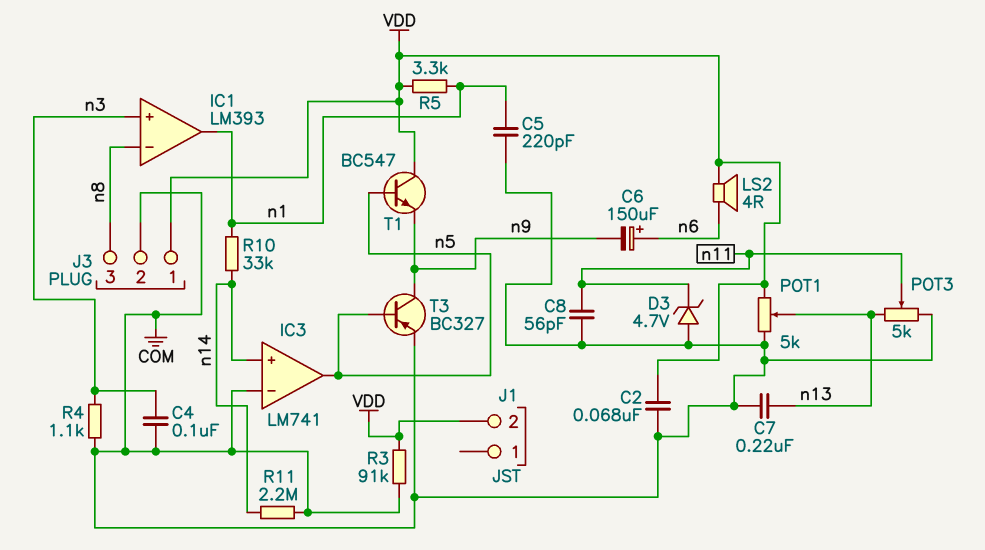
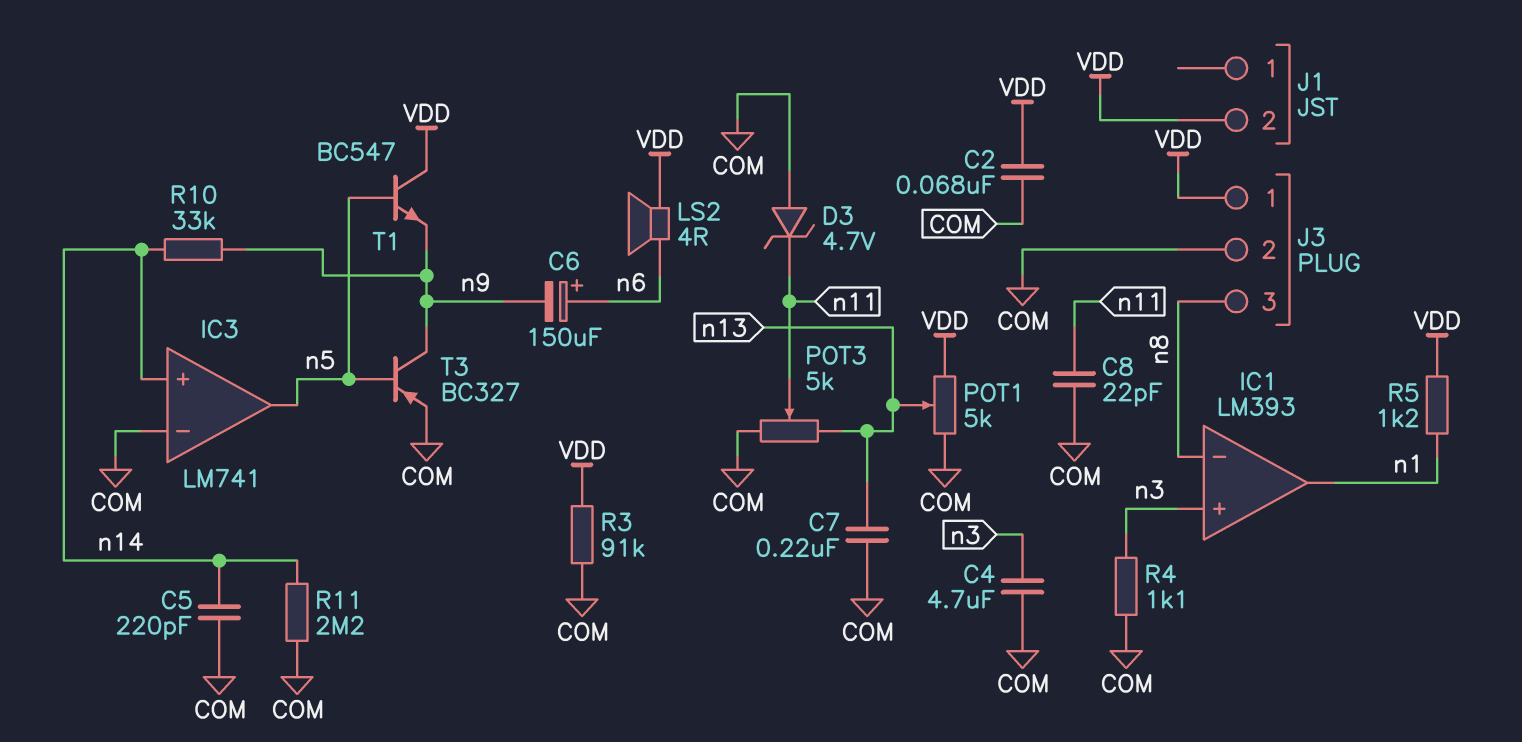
C4: 100nF (COM, n3) -> 4.7uF (COM, n3)
C5: 220pF (COM, n1) -> 220pF (COM, n14)
C8: 56pF (COM, n11) -> 22pF (COM, n11)
R5: 3.3k (VDD, n1) -> 1.2k (VDD, n1)
R10: 33k (n1, n14) -> 33k (n9, n14)

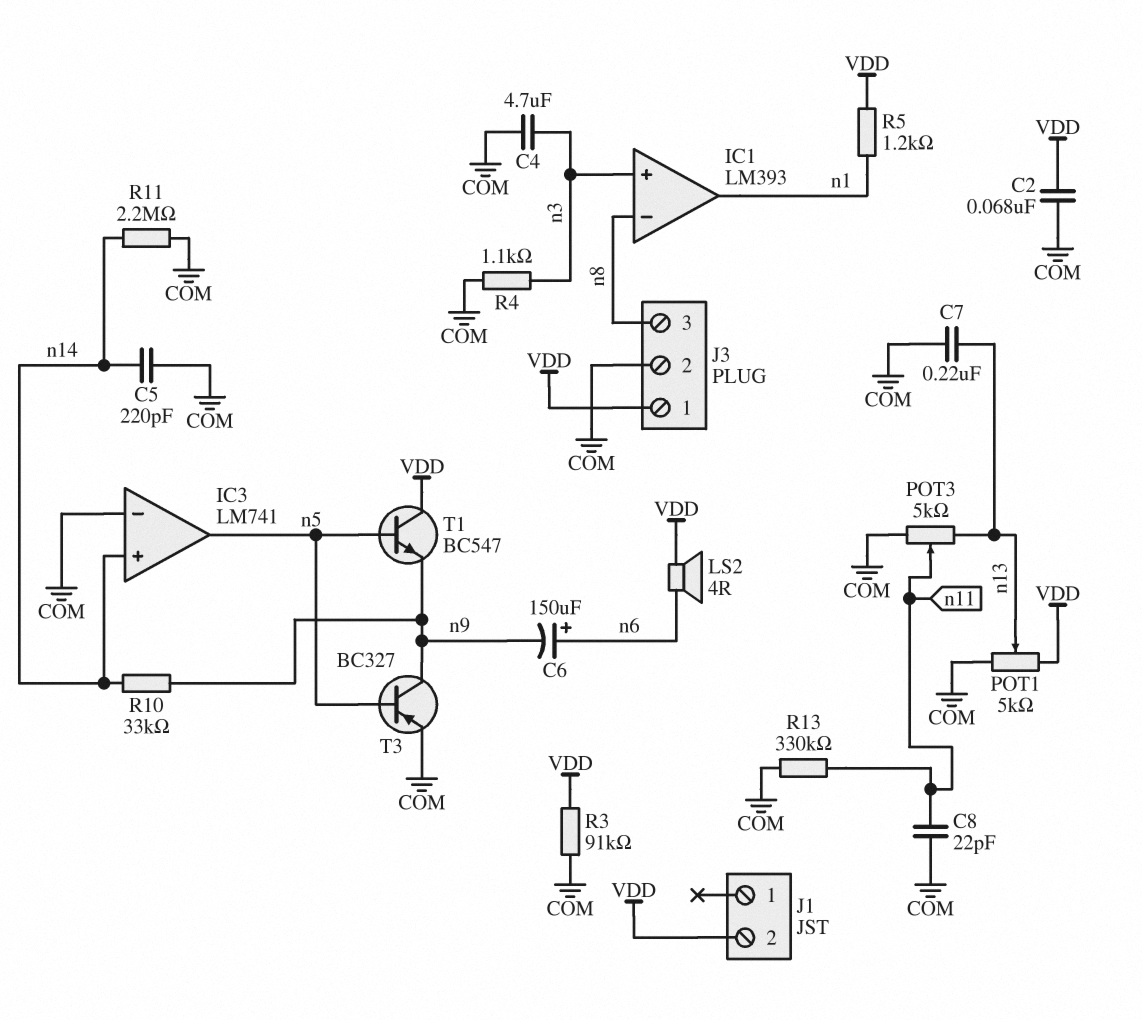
D3: zener 4.7V (A COM, K n11) -> none
R13: none -> 330k (COM, n11)

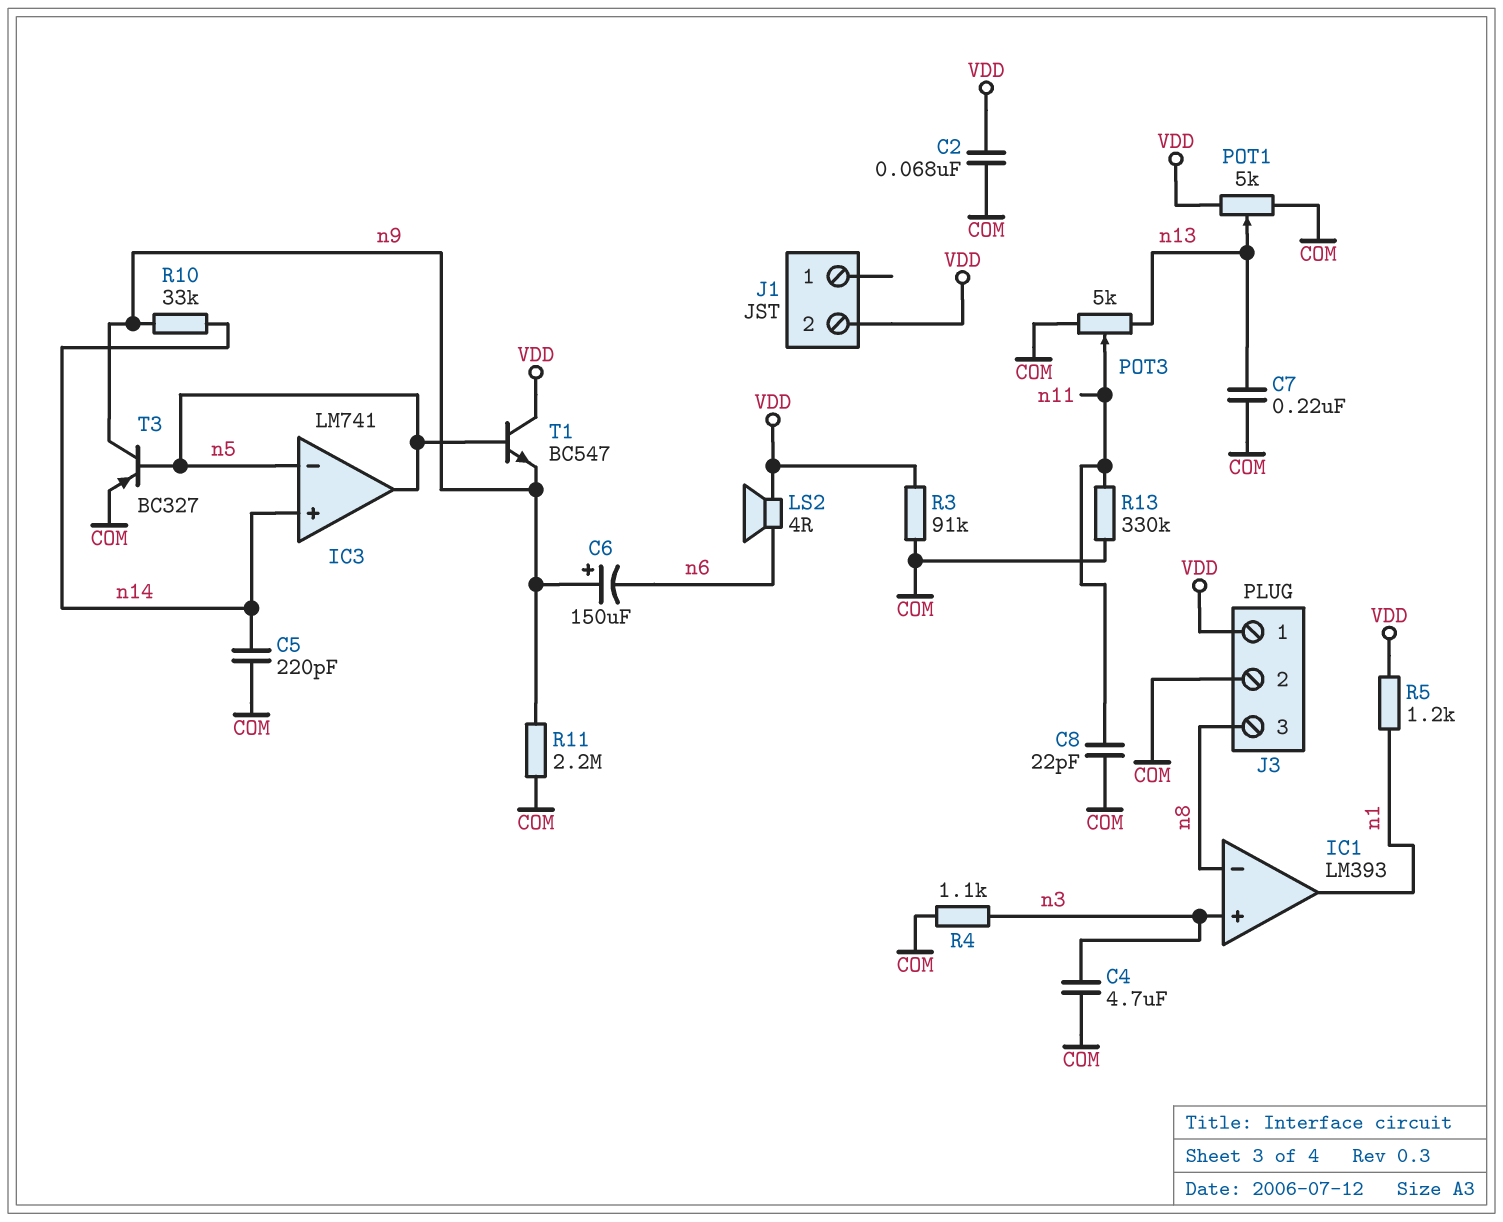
C6: 150uF (plus n6, minus n9) -> 150uF (plus n9, minus n6)
IC3 pin in-: COM -> n5
R11: 2.2M (COM, n14) -> 2.2M (COM, n9)

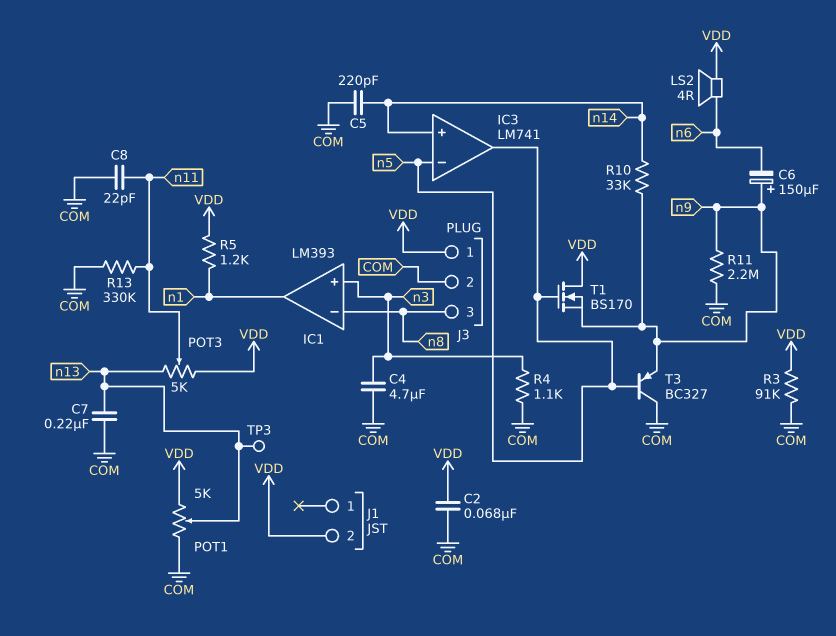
POT3: 5k (COM, n13, wiper n11) -> 5k (VDD, n13, wiper n11)
T1: NPN BC547 (B n5, C VDD, E n9) -> NMOS BS170 (G n5, D VDD, S n9)
T3: PNP BC327 (B n5, C n9, E COM) -> PNP BC327 (B n5, C COM, E n9)
TP3: none -> test point (n13)

